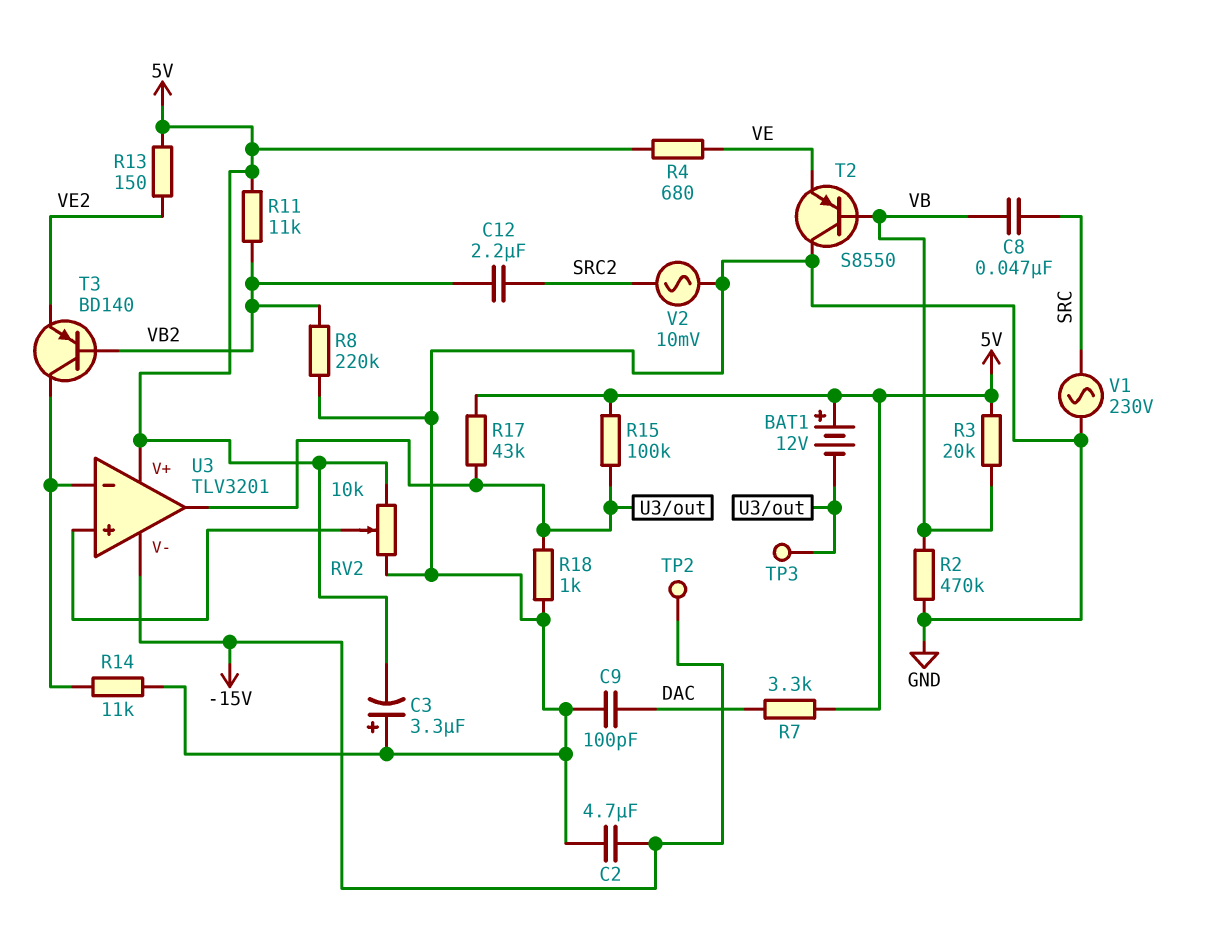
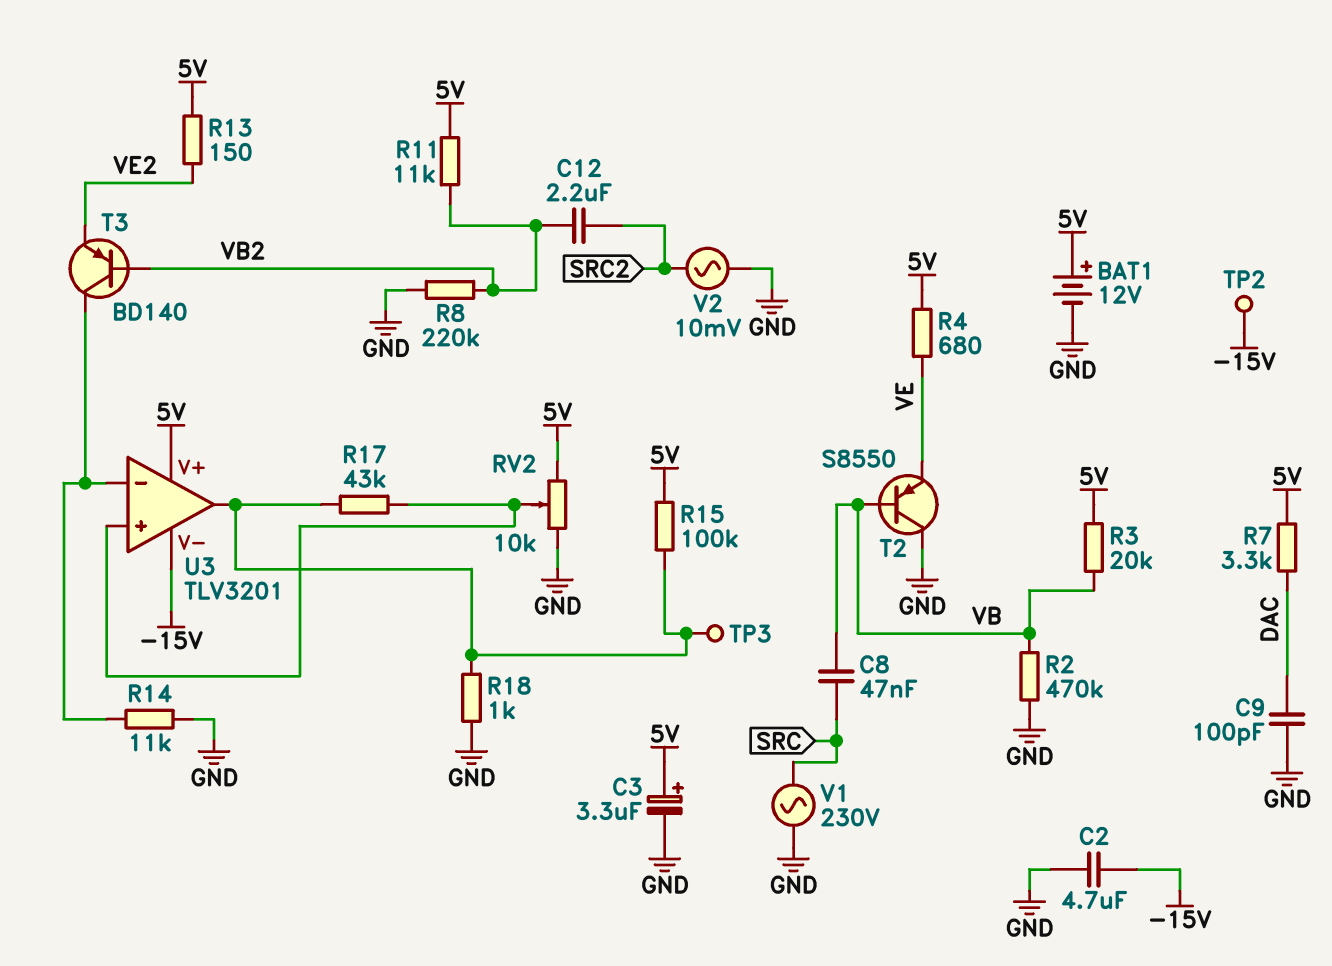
BAT1: 12V (plus 5V, minus U3/out) -> 12V (plus 5V, minus GND)
C3: 3.3uF (plus GND, minus 5V) -> 3.3uF (plus 5V, minus GND)
R17: 43k (5V, U3/out) -> 43k (U3/in+, U3/out)

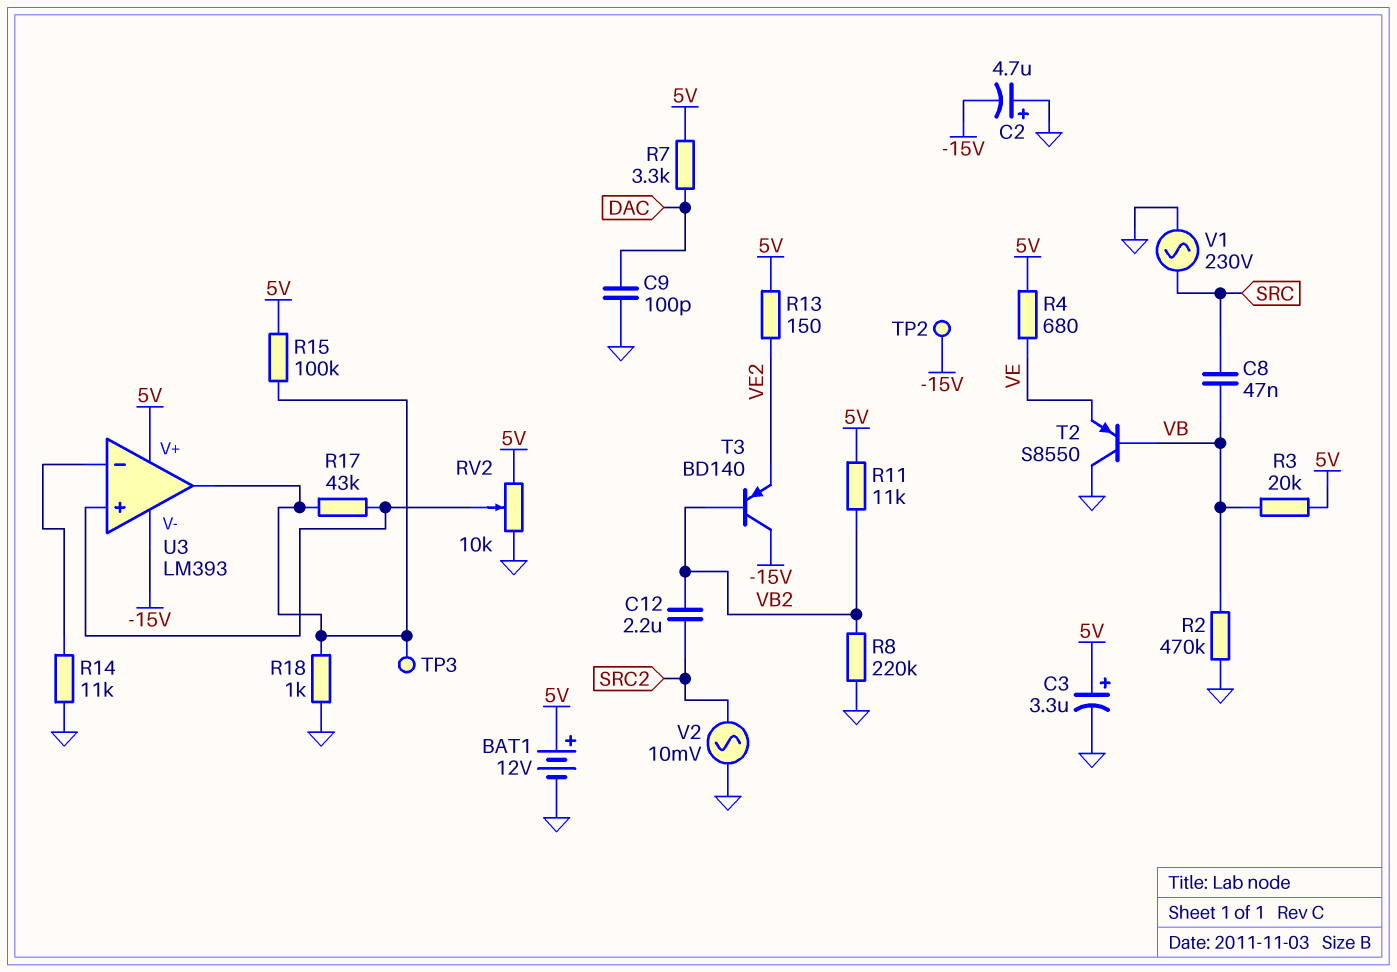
C2: 4.7uF (-15V, GND) -> 4.7uF (plus GND, minus -15V)
T3: PNP BD140 (B VB2, C U3/in-, E VE2) -> PNP BD140 (B VB2, C -15V, E VE2)
U3: TLV3201 -> LM393

